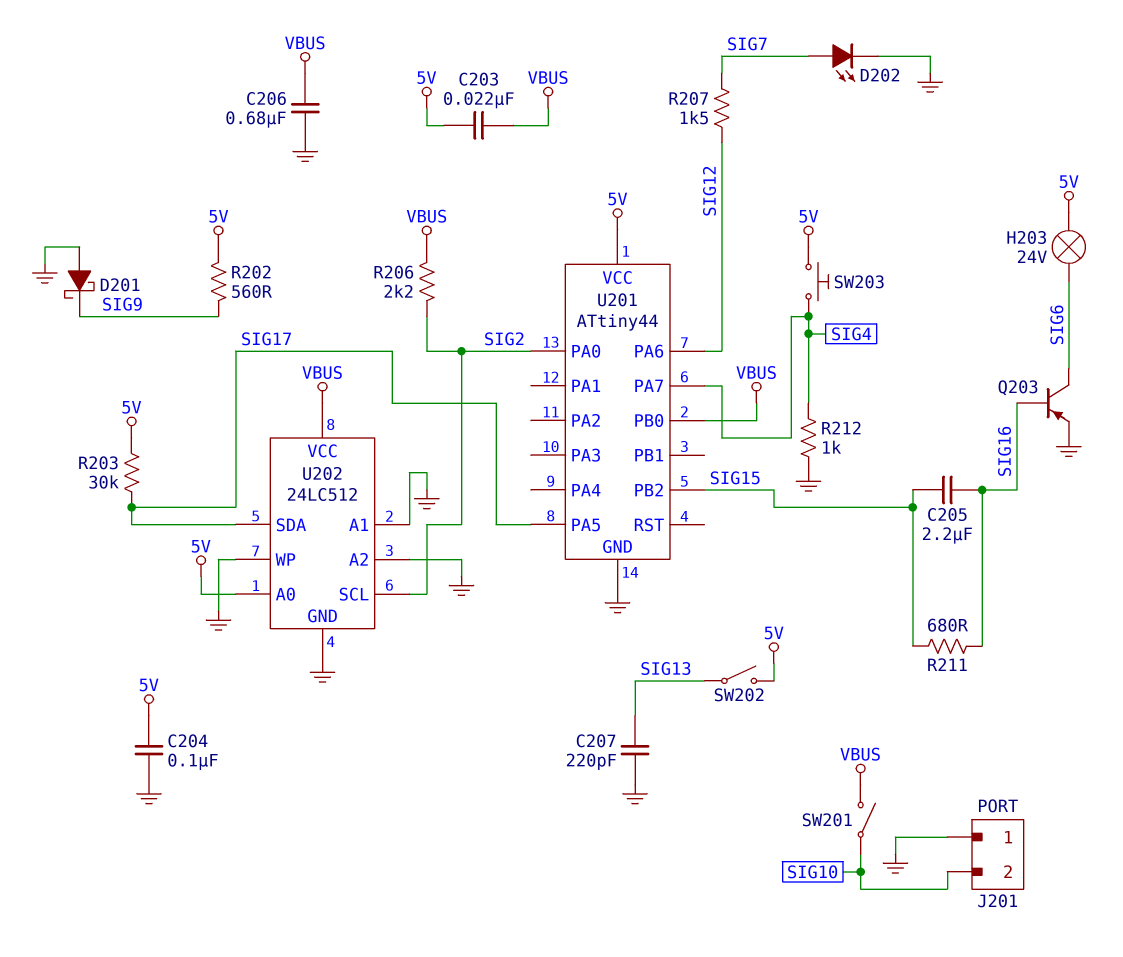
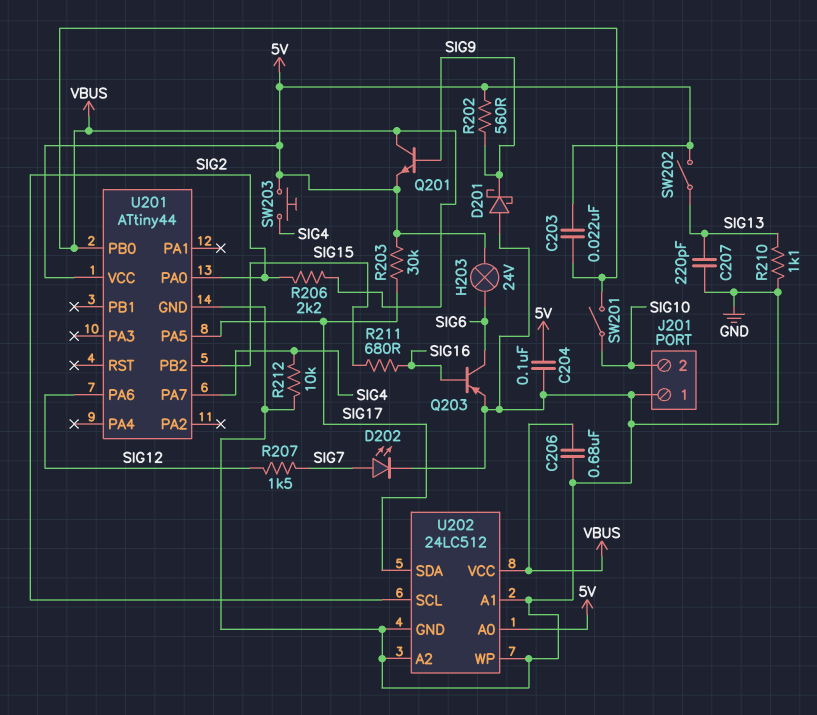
C205: 2.2uF (SIG15, SIG16) -> none
Q201: none -> NPN (B SIG9, C VBUS, E 5V)
R210: none -> 1.1k (GND, SIG13)
R212: 1k (GND, SIG4) -> 10k (GND, SIG4)

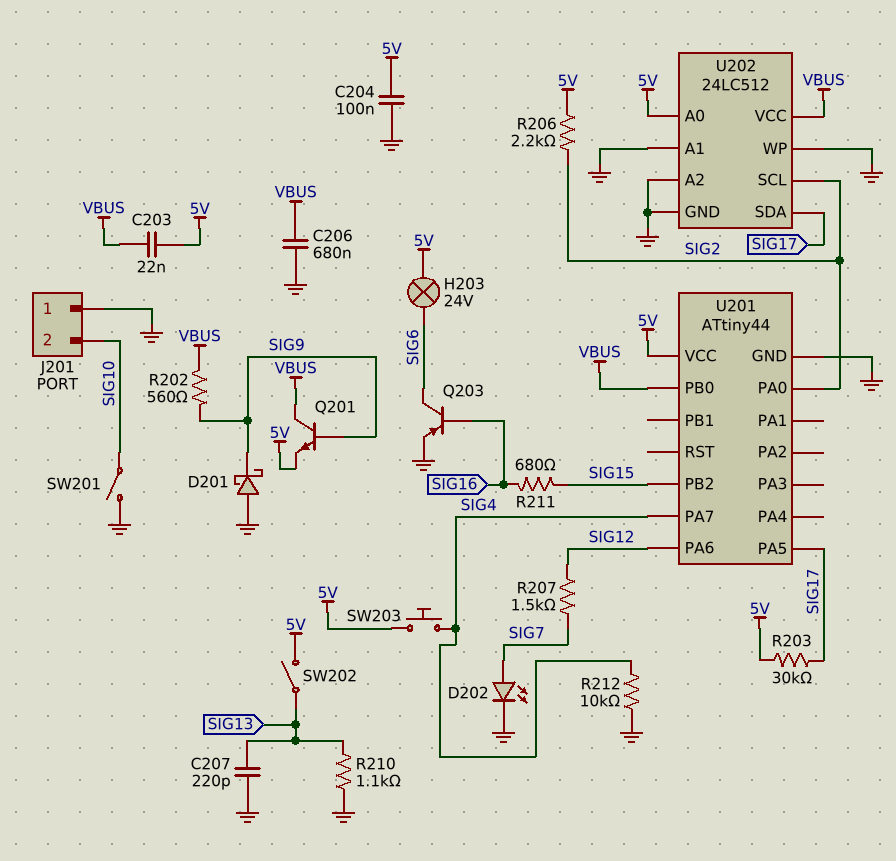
R202: 560 (5V, SIG9) -> 560 (SIG9, VBUS)
R206: 2.2k (SIG2, VBUS) -> 2.2k (5V, SIG2)
SW201: switch (SIG10, VBUS) -> switch (GND, SIG10)

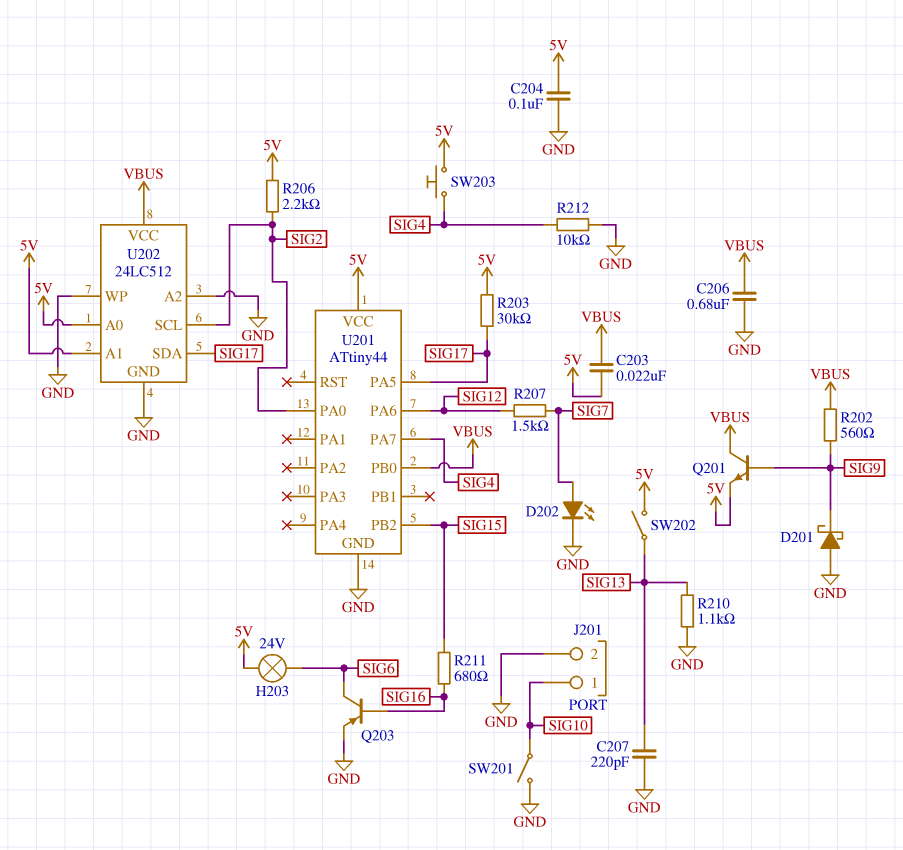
J201 pin 1: GND -> SIG10
J201 pin 2: SIG10 -> GND
U202 pin A1: GND -> 5V

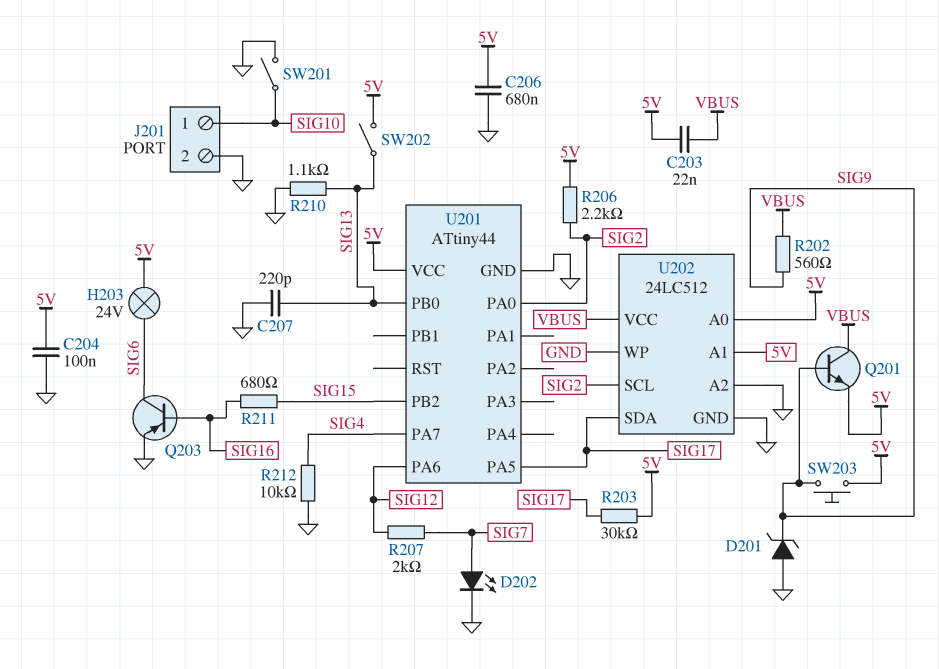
C206: 680nF (GND, VBUS) -> 680nF (5V, GND)
D201: schottky (A GND, K SIG9) -> zener (A GND, K SIG9)
R207: 1.5k (SIG7, SIG12) -> 2k (SIG7, SIG12)
SW203: button (5V, SIG4) -> button (5V, SIG9)
U201 pin PB0: VBUS -> SIG13

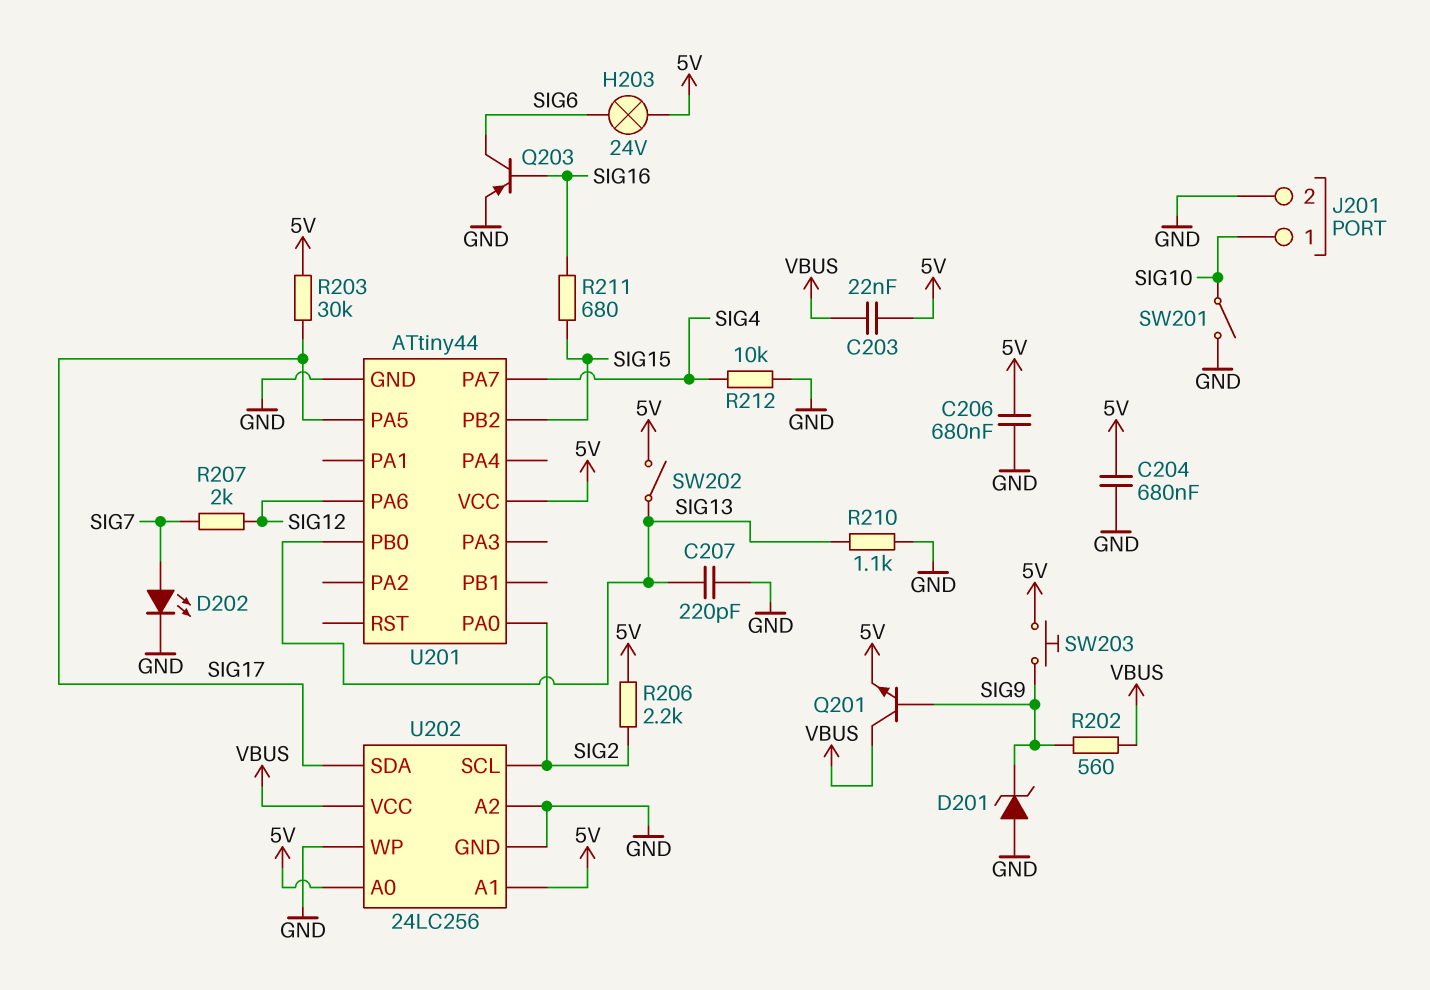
C204: 100nF (5V, GND) -> 680nF (5V, GND)
U202: 24LC512 -> 24LC256

